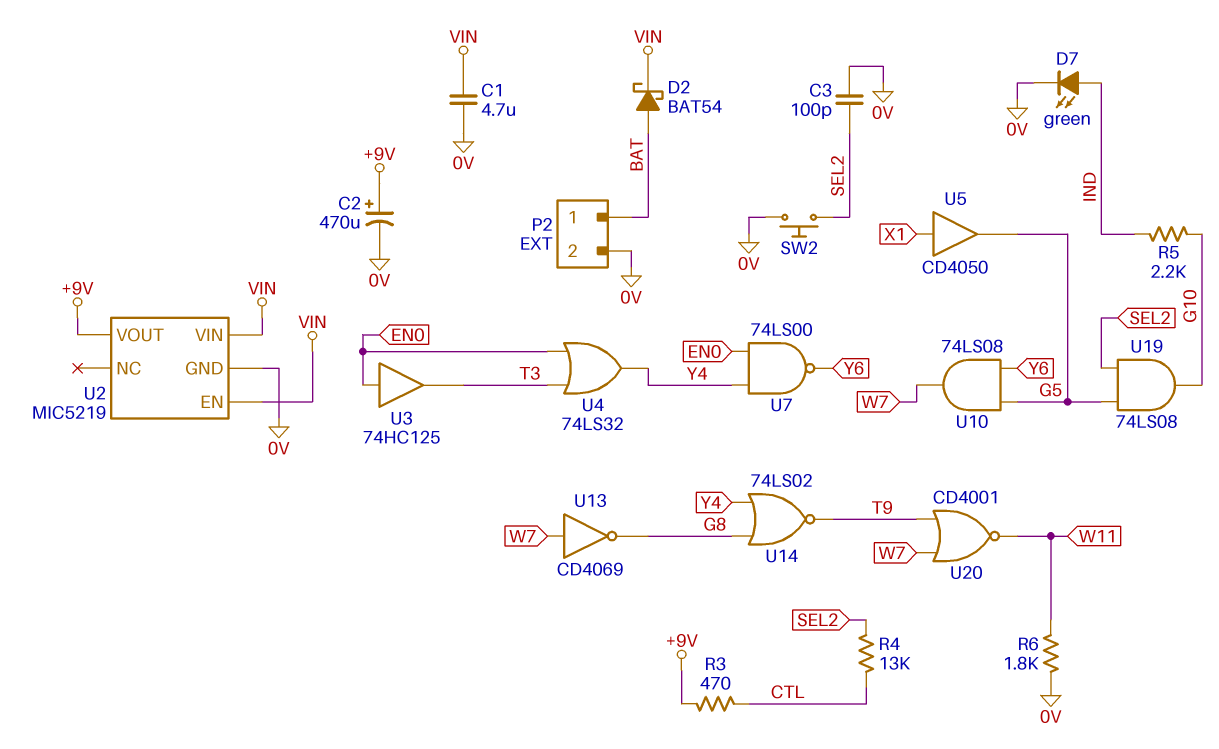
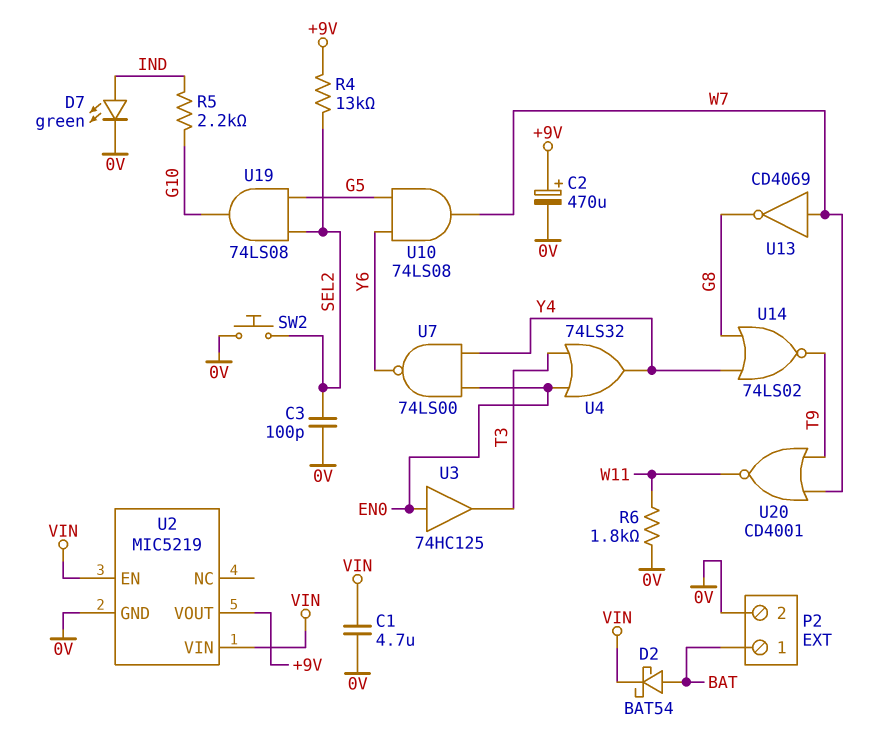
R3: 470 (+9V, CTL) -> none
R4: 13k (CTL, SEL2) -> 13k (+9V, SEL2)
U5: buffer CD4050 (in X1, out G5) -> none

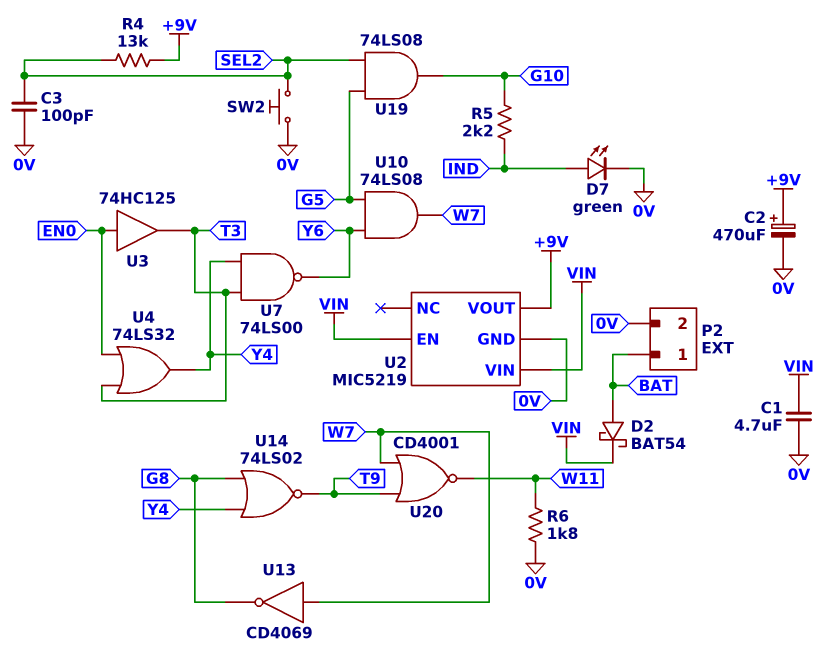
U7: NAND 74LS00 (in EN0, in Y4, out Y6) -> NAND 74LS00 (in T3, in Y4, out Y6)

